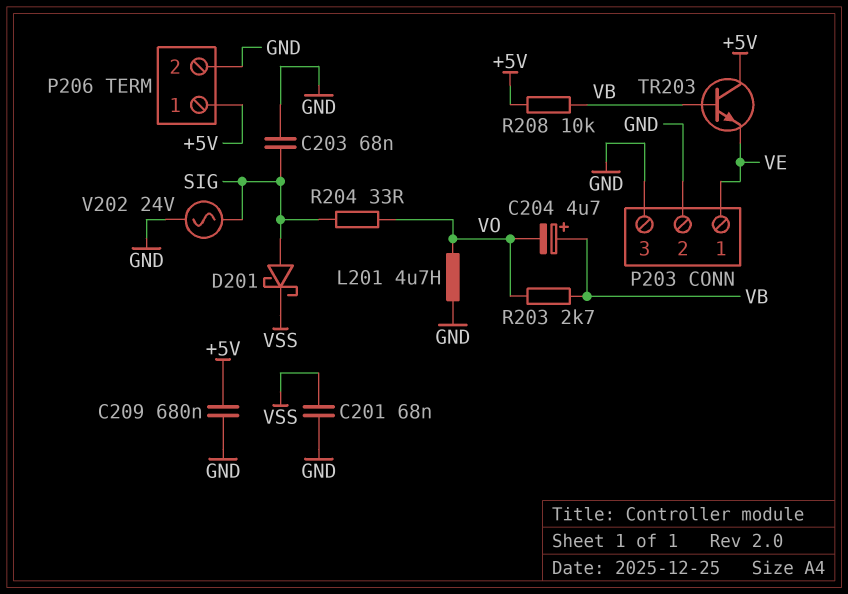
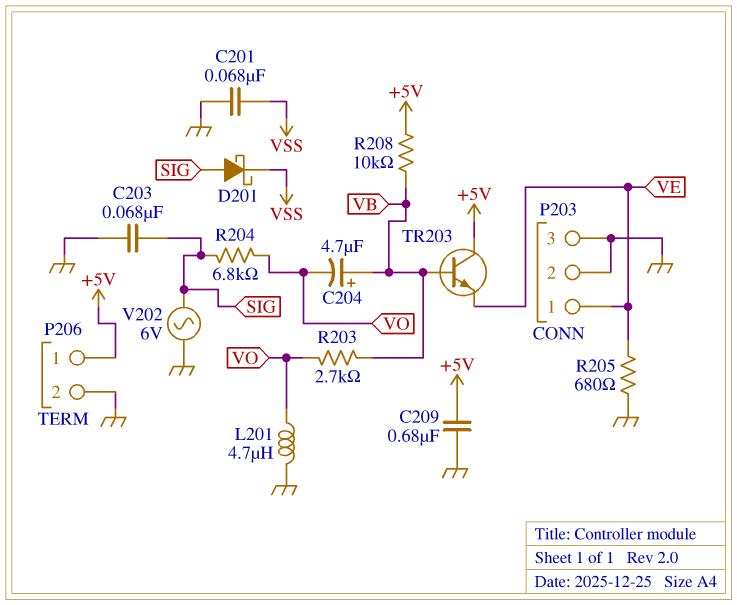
R204: 33 (SIG, VO) -> 6.8k (SIG, VO)
R205: none -> 680 (GND, VE)
V202: AC 24V (GND, SIG) -> AC 6V (GND, SIG)

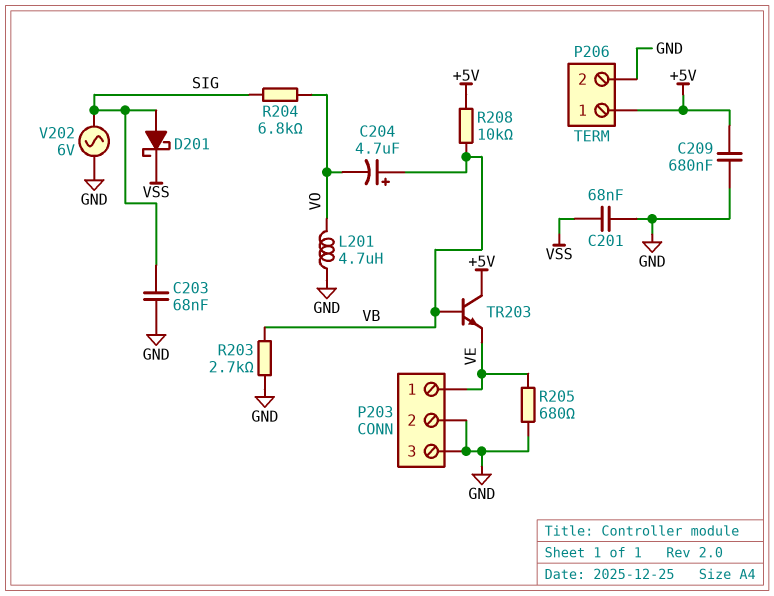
R203: 2.7k (VB, VO) -> 2.7k (GND, VB)

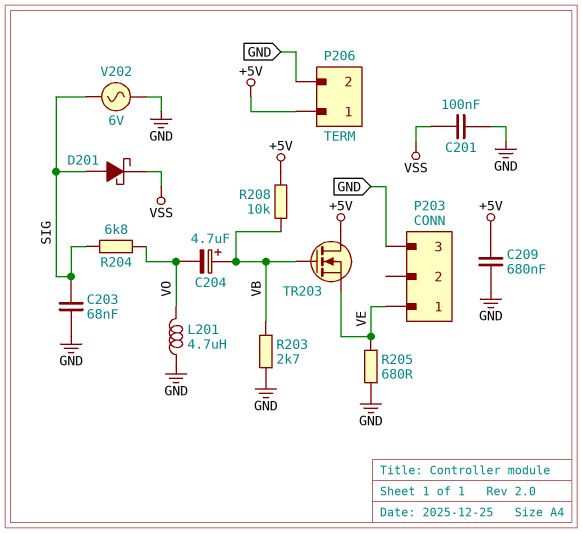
C201: 68nF (GND, VSS) -> 100nF (GND, VSS)
P203 pin 2: GND -> none
TR203: NPN (B VB, C +5V, E VE) -> NMOS (G VB, D +5V, S VE)

